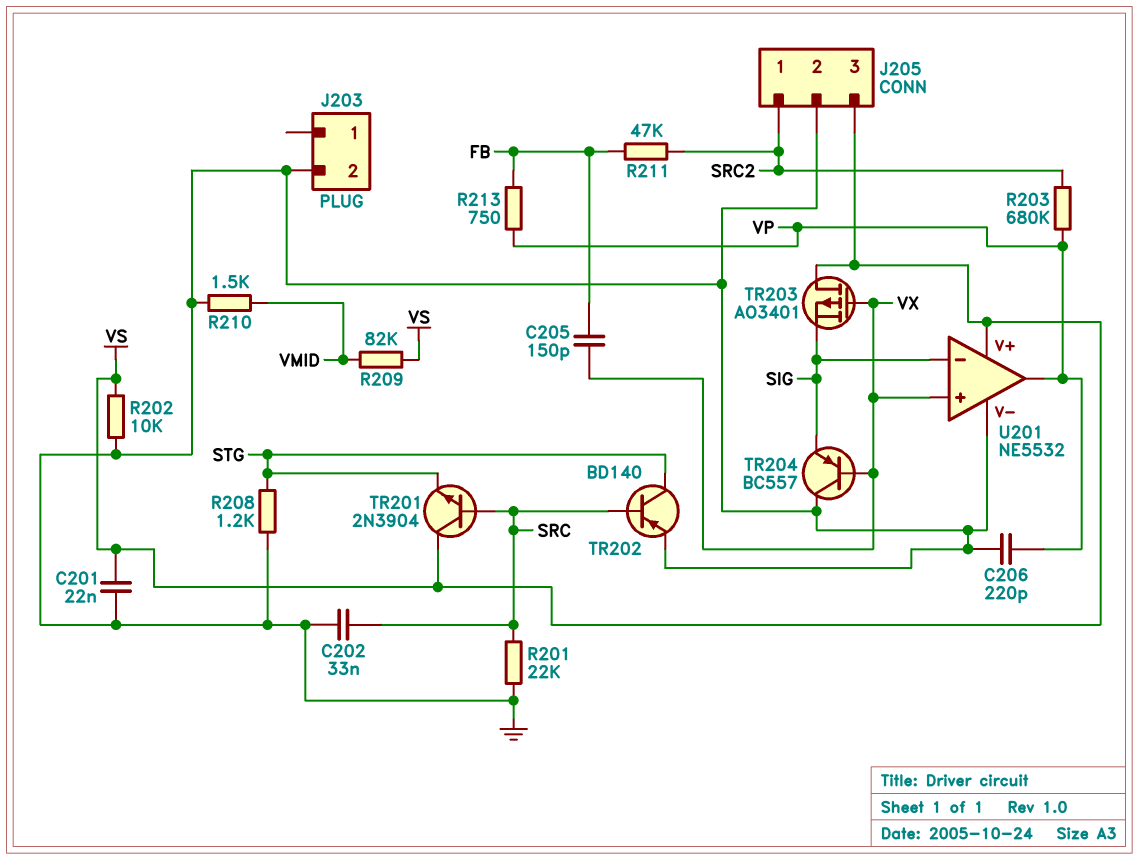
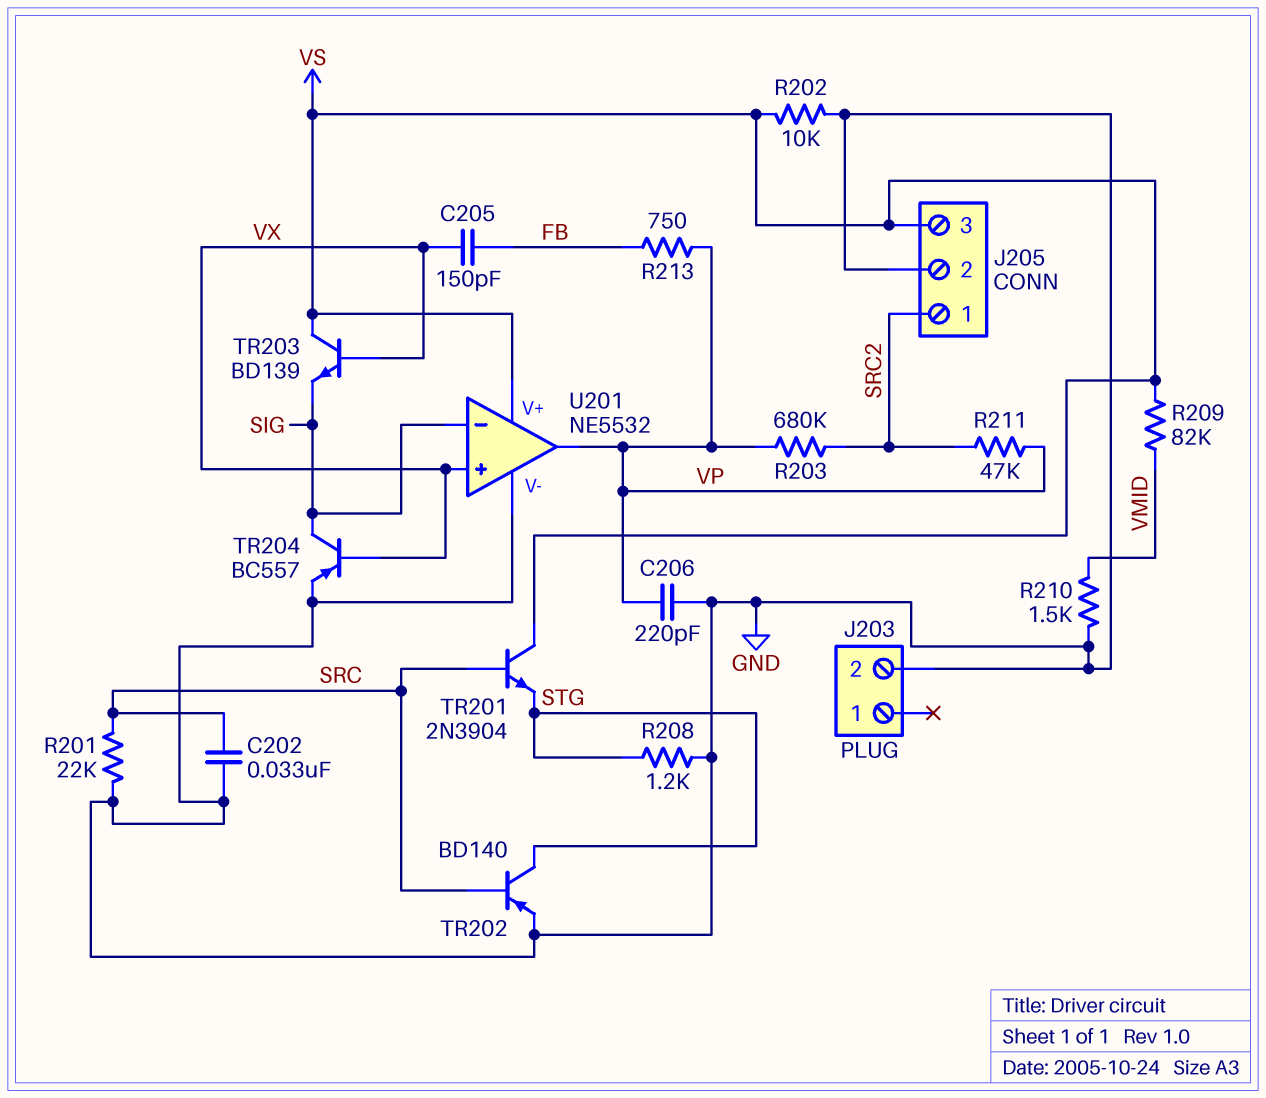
C201: 22nF (GND, VS) -> none
R211: 47k (FB, SRC2) -> 47k (SRC2, VP)
TR203: PMOS AO3401 (G VX, D VS, S SIG) -> NPN BD139 (B VX, C VS, E SIG)
TR204: PNP BC557 (B VX, C GND, E SIG) -> PNP BC557 (B VX, C SIG, E GND)

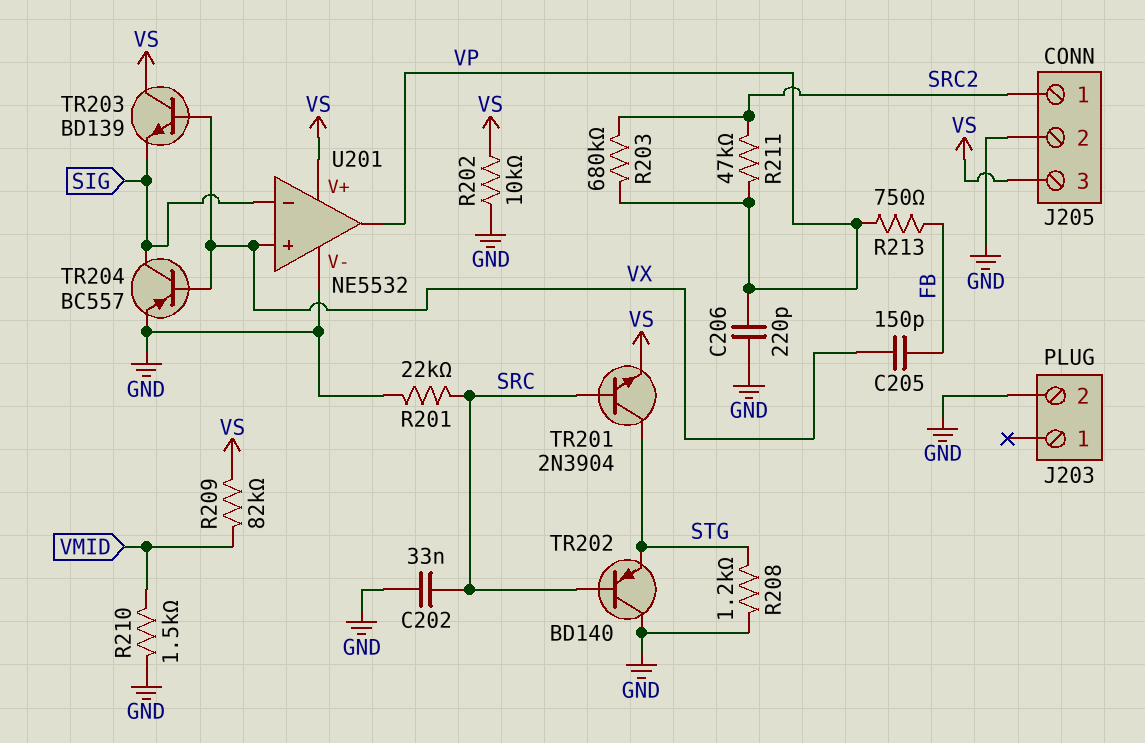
TR201: NPN 2N3904 (B SRC, C VS, E STG) -> NPN 2N3904 (B SRC, C STG, E VS)
TR202: PNP BD140 (B SRC, C STG, E GND) -> PNP BD140 (B SRC, C GND, E STG)

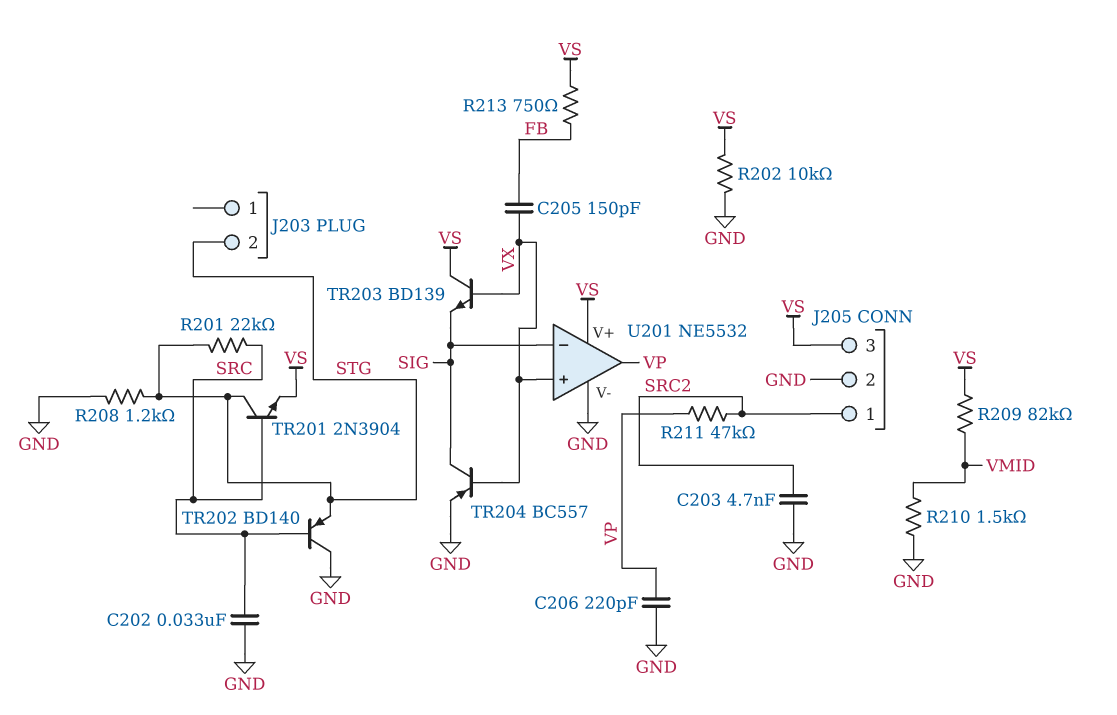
C203: none -> 4.7nF (GND, SRC2)
J203 pin 2: GND -> STG
R201: 22k (GND, SRC) -> 22k (SRC, STG)
R203: 680k (SRC2, VP) -> none
R213: 750 (FB, VP) -> 750 (FB, VS)

